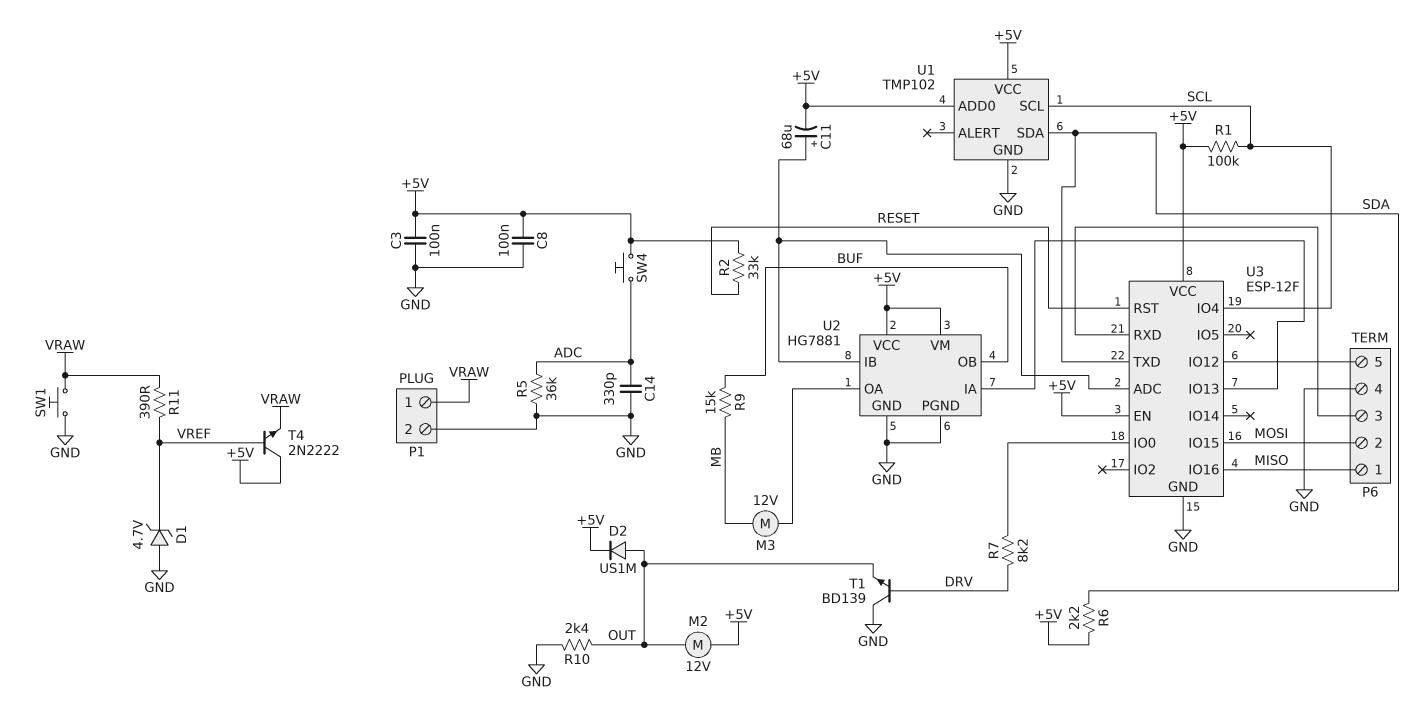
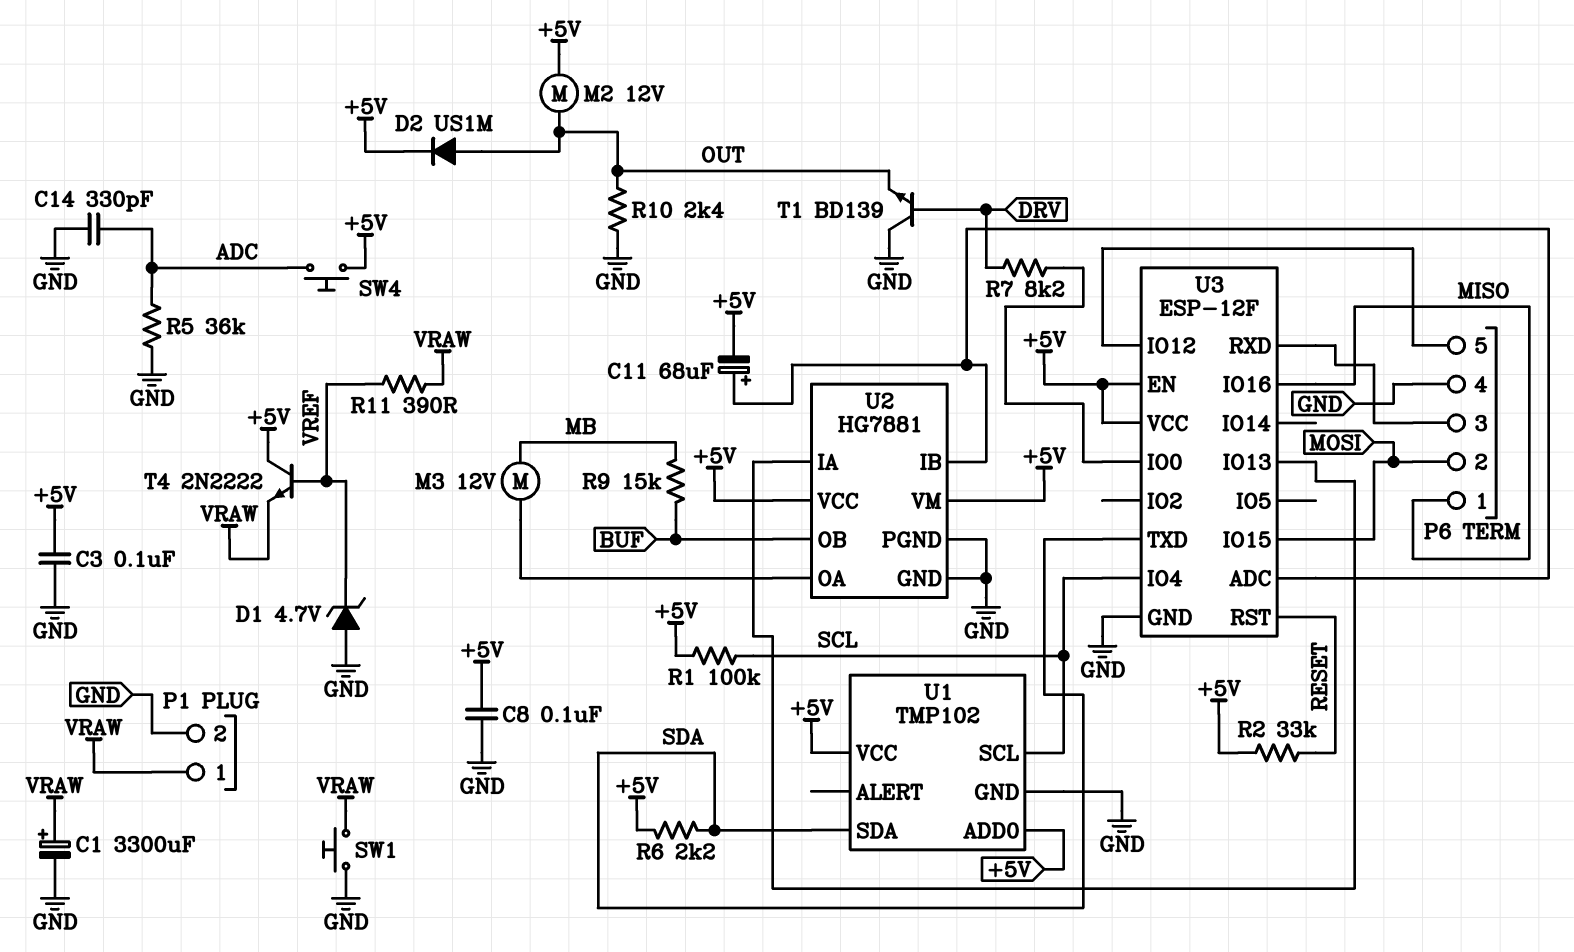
C1: none -> 3300uF (plus VRAW, minus GND)

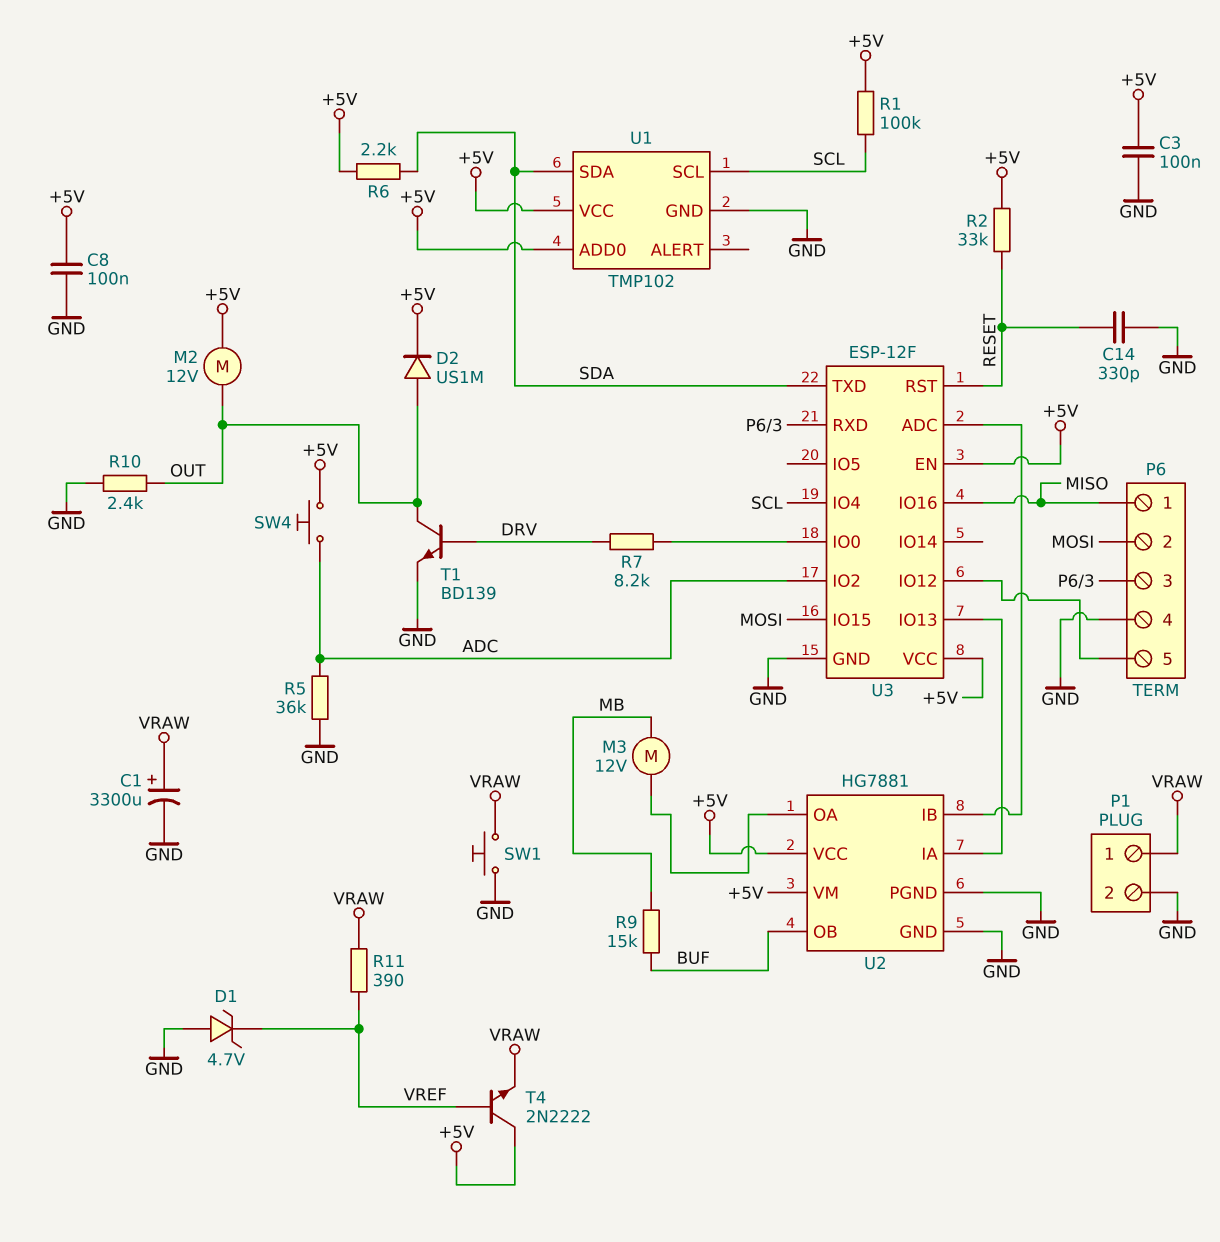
C11: 68uF (plus U2/IB, minus +5V) -> none
C14: 330pF (ADC, GND) -> 330pF (GND, RESET)
T1: NPN BD139 (B DRV, C GND, E OUT) -> NPN BD139 (B DRV, C OUT, E GND)
U3 pin IO2: none -> ADC

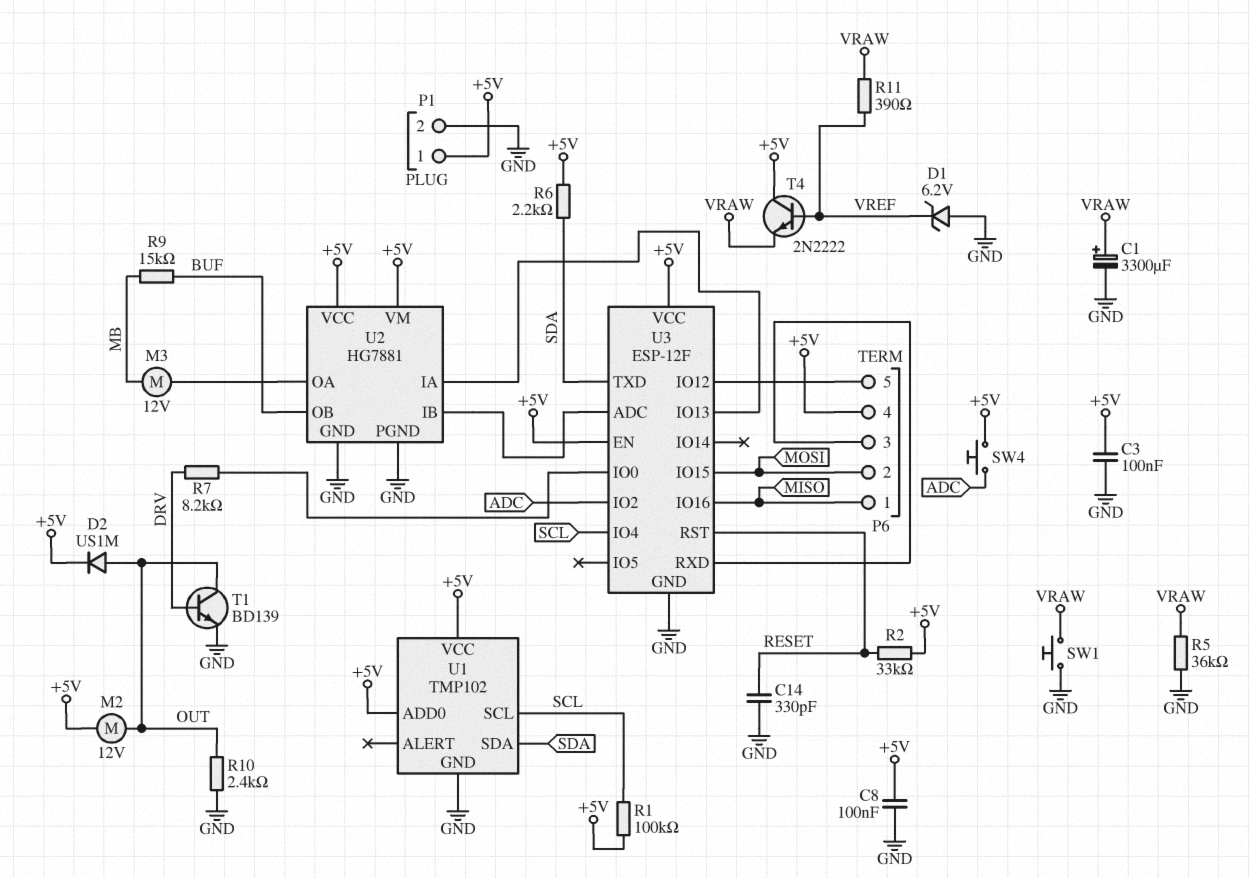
D1: zener 4.7V (A GND, K VREF) -> zener 6.2V (A GND, K VREF)
P1 pin 1: VRAW -> +5V
P6 pin 4: GND -> +5V
R5: 36k (ADC, GND) -> 36k (GND, VRAW)

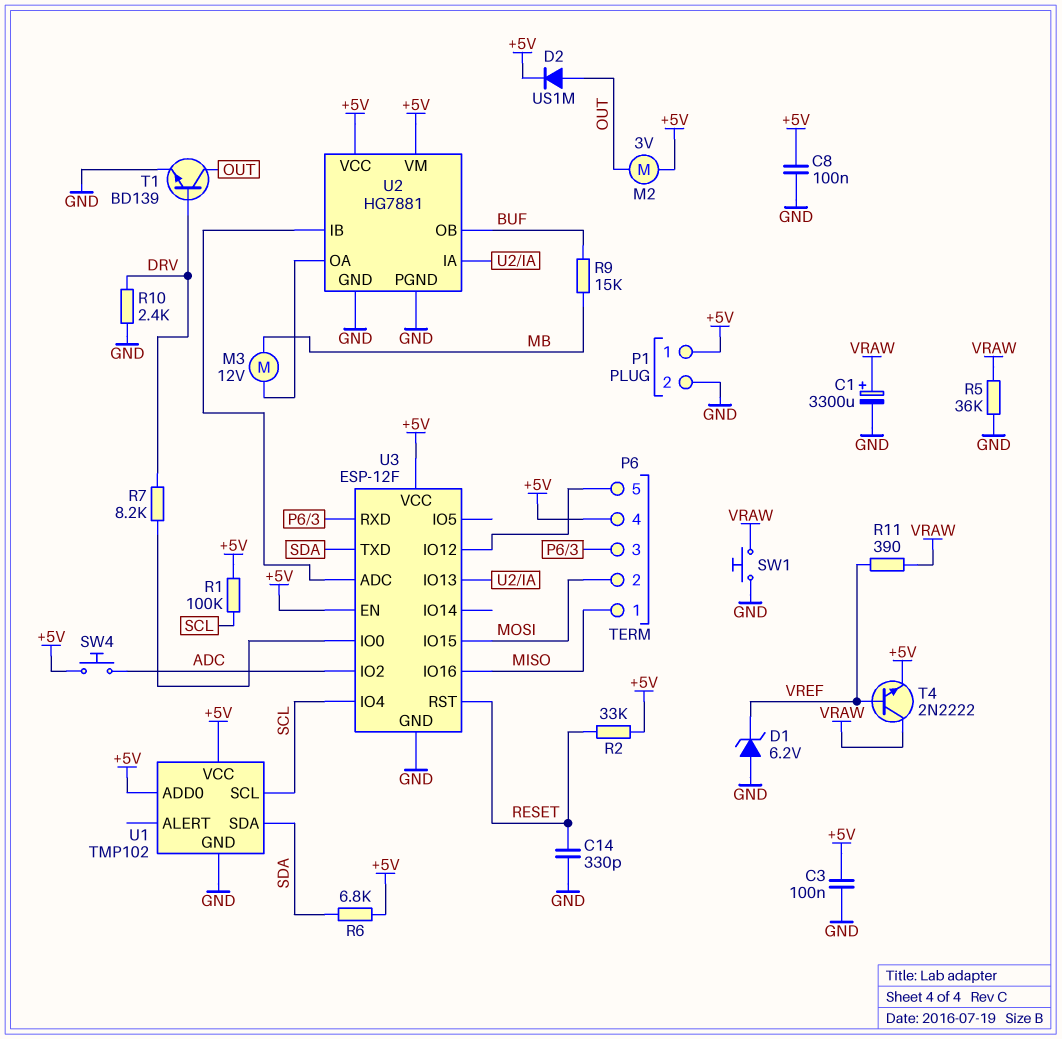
M2: motor 12V (+5V, OUT) -> motor 3V (+5V, OUT)
R6: 2.2k (+5V, SDA) -> 6.8k (+5V, SDA)
R10: 2.4k (GND, OUT) -> 2.4k (DRV, GND)
T4: NPN 2N2222 (B VREF, C +5V, E VRAW) -> NPN 2N2222 (B VREF, C VRAW, E +5V)

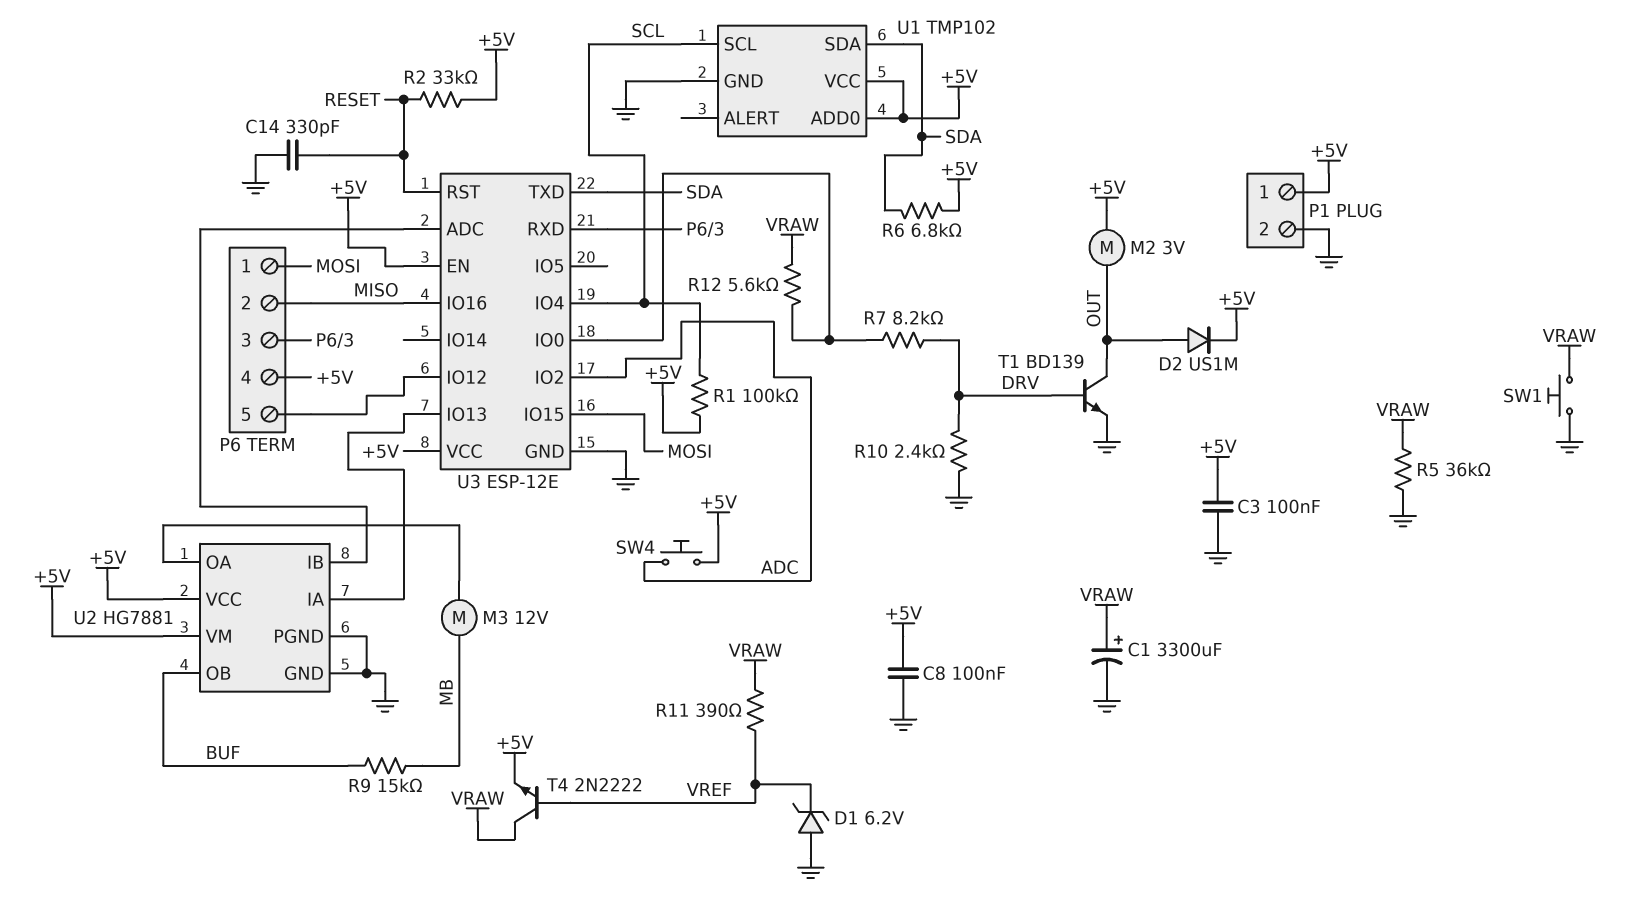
P6 pin 1: MISO -> MOSI
P6 pin 2: MOSI -> MISO
R12: none -> 5.6k (U3/IO0, VRAW)
U3: ESP-12F -> ESP-12E

